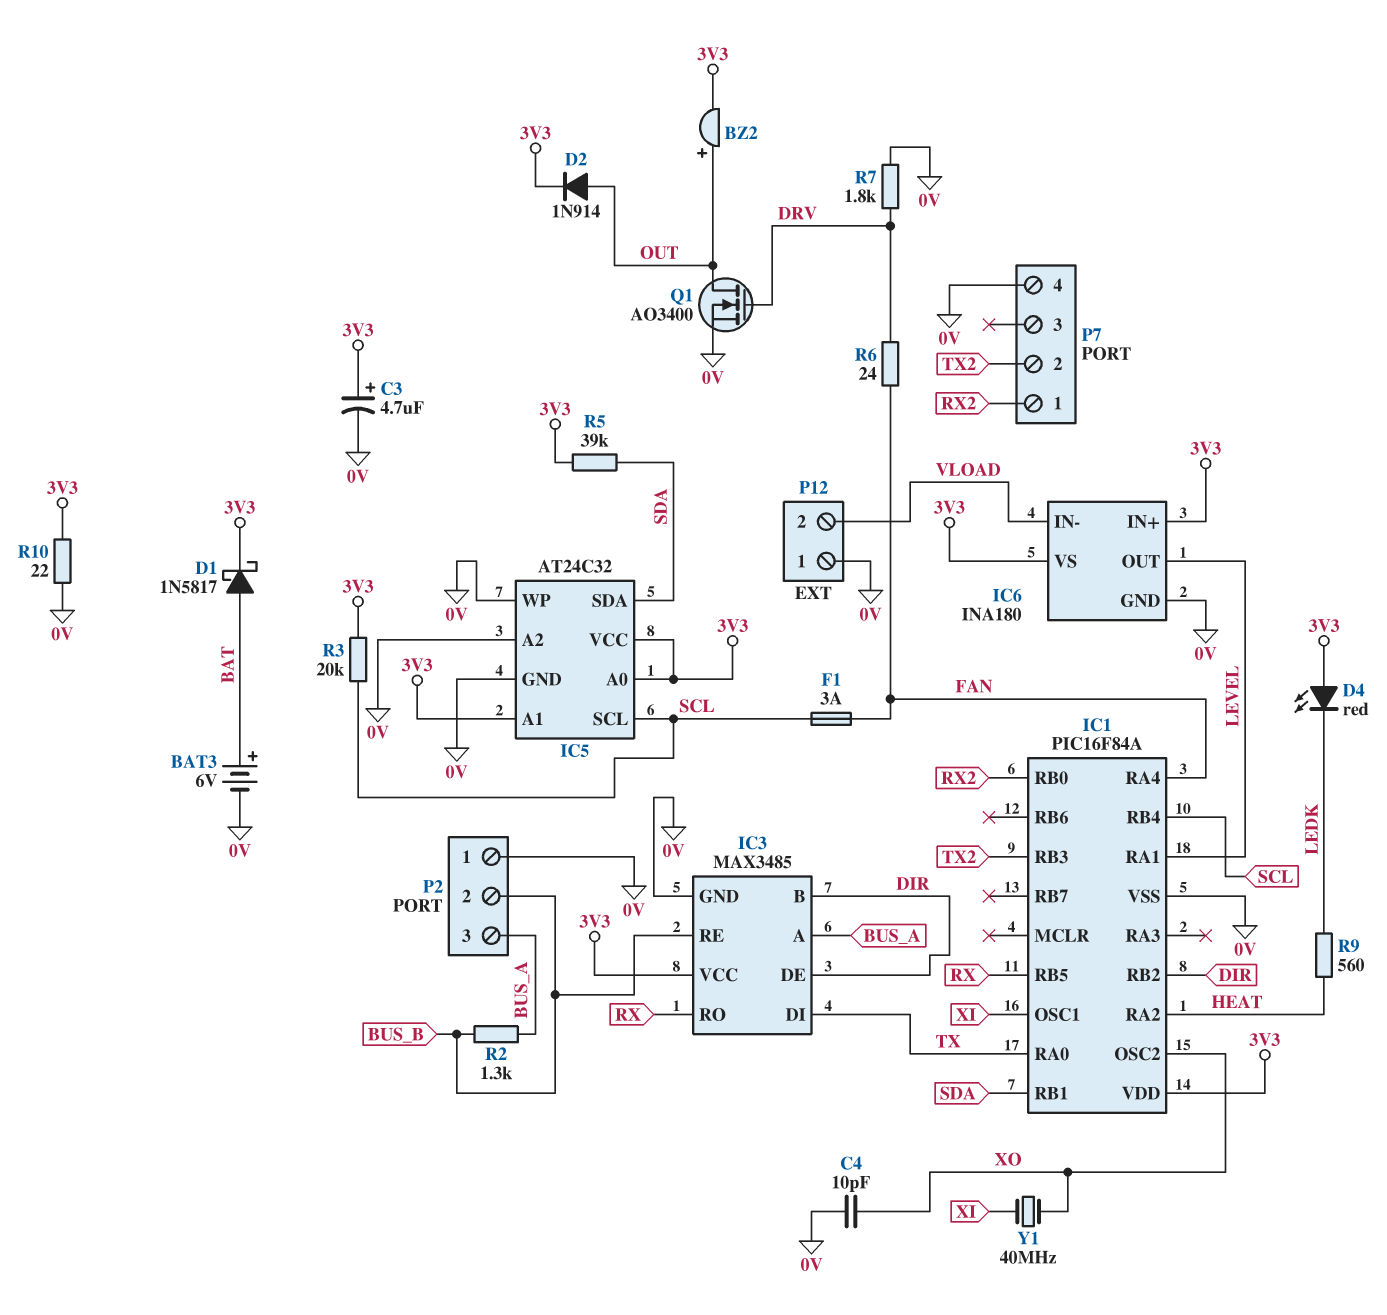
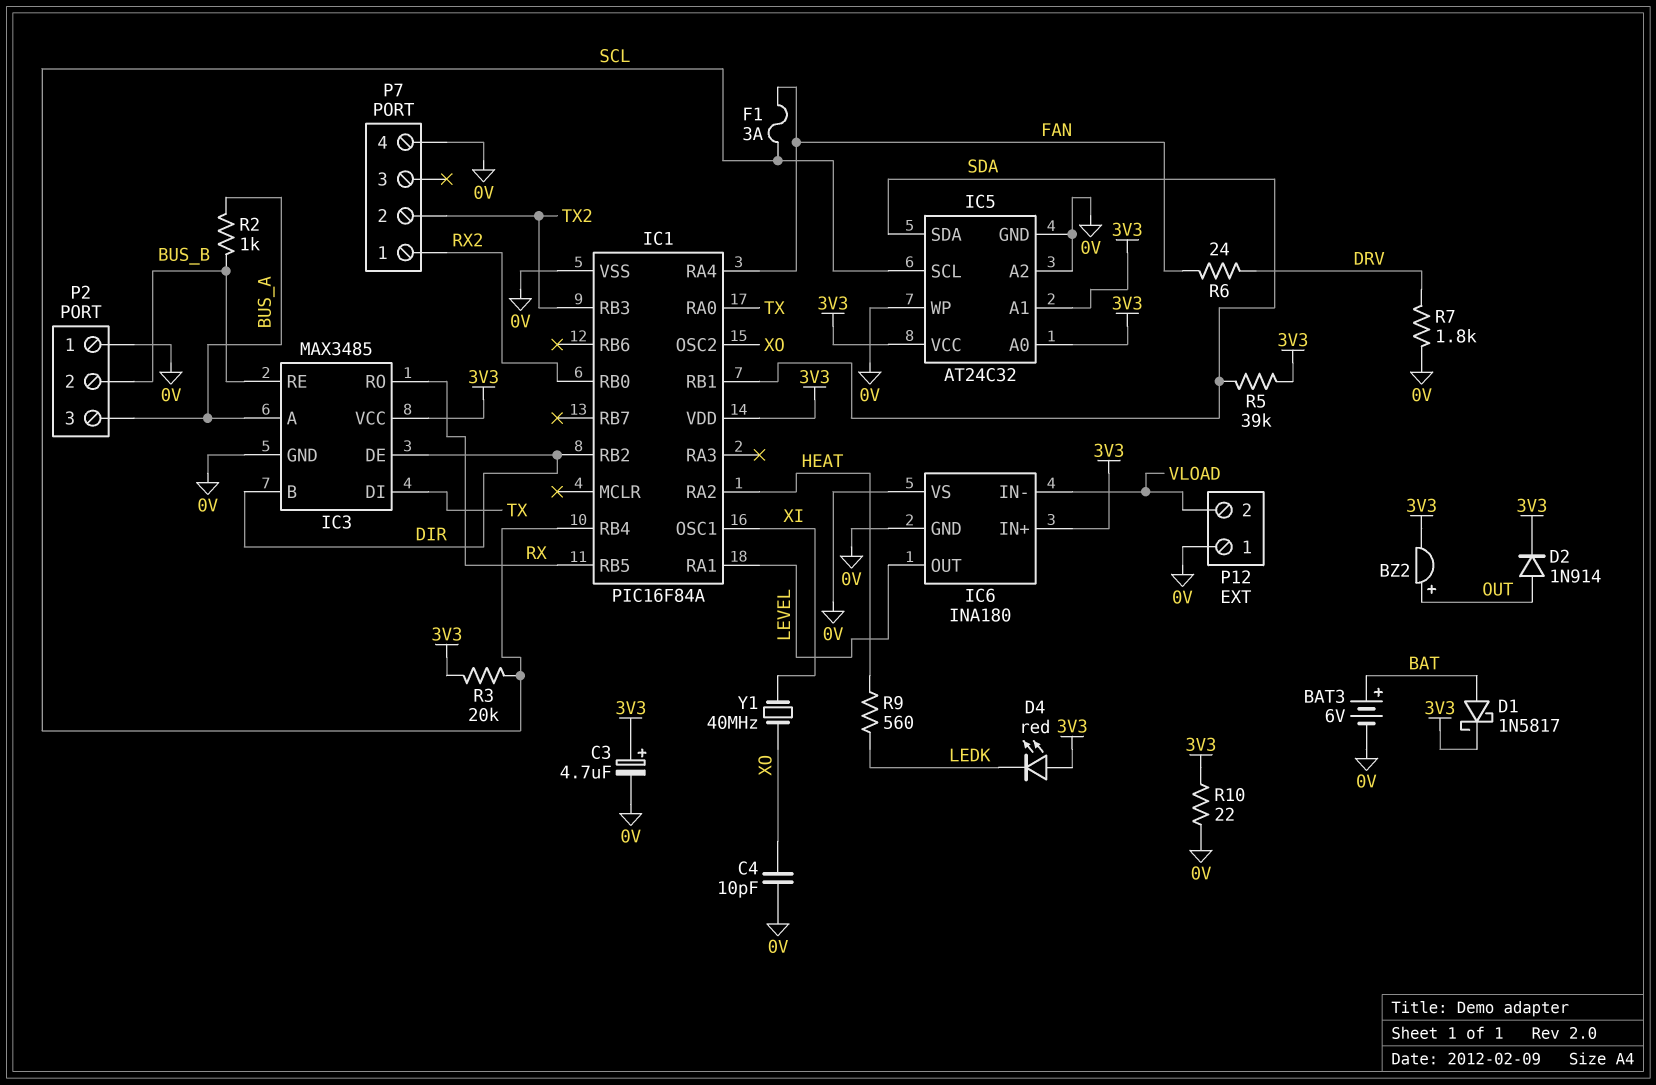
IC6 pin VS: 3V3 -> 0V
Q1: NMOS AO3400 (G DRV, D OUT, S 0V) -> none
R2: 1.3k (BUS_A, BUS_B) -> 1k (BUS_A, BUS_B)

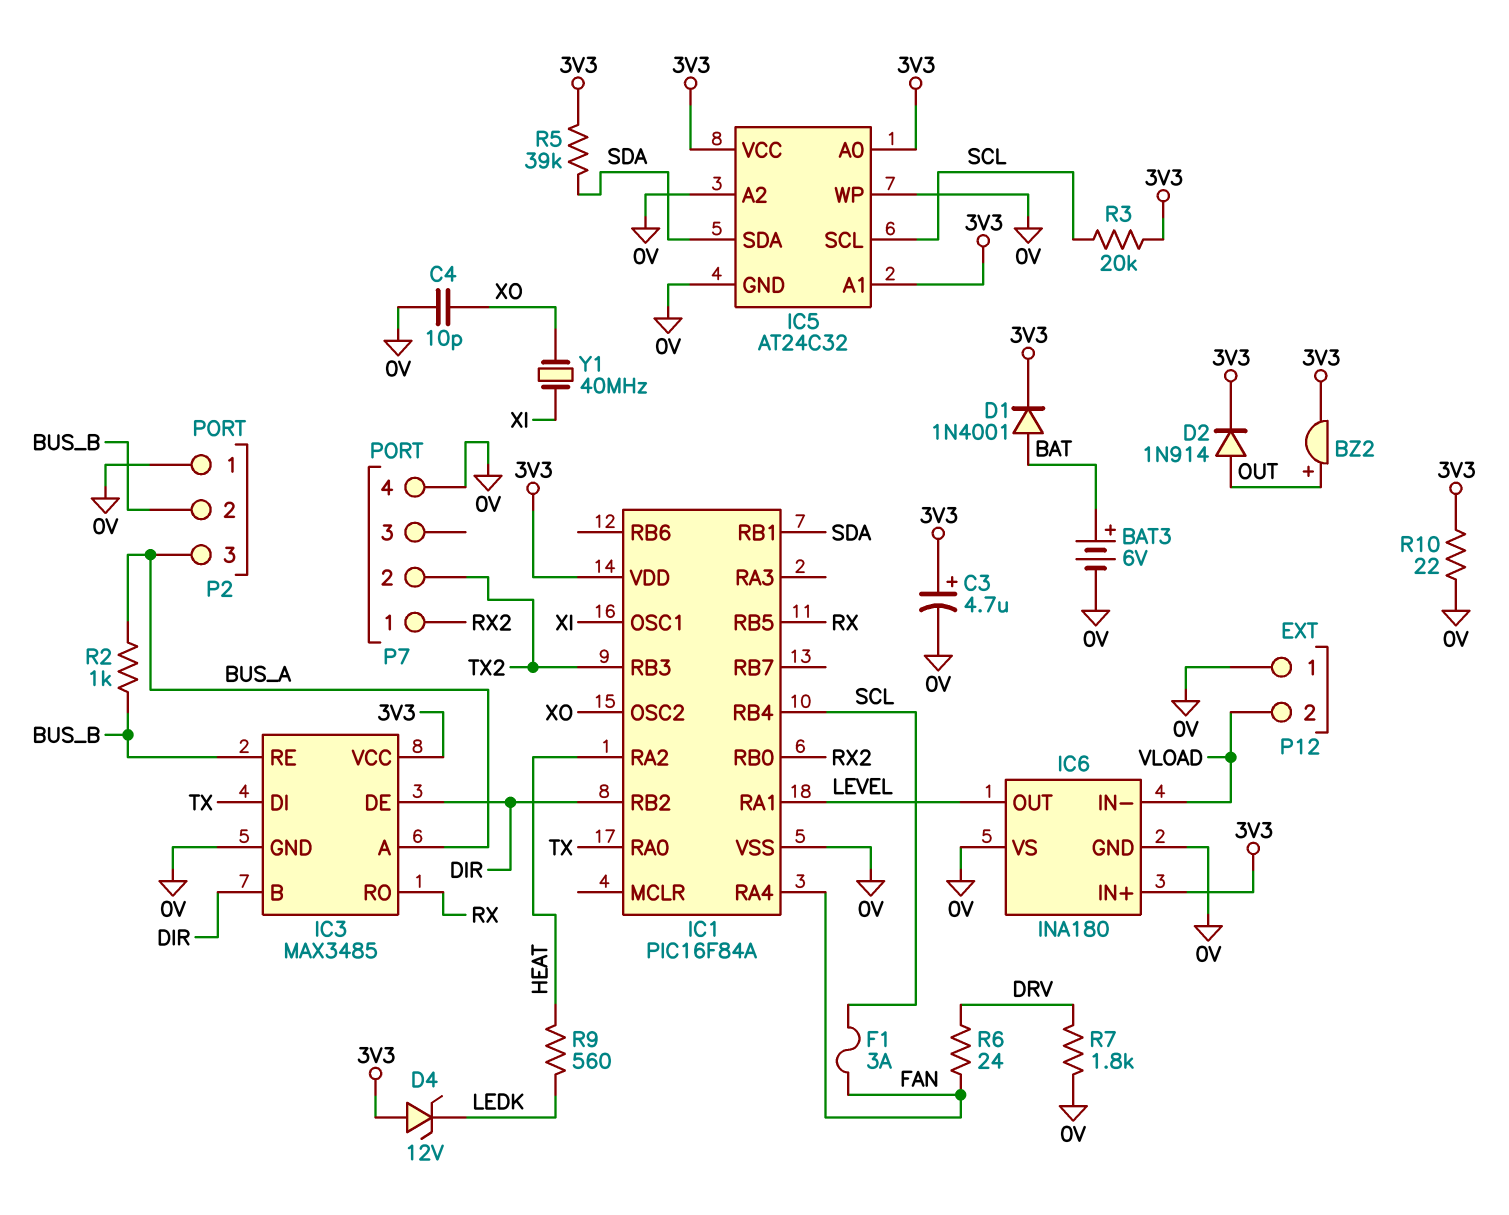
D1: schottky 1N5817 (A BAT, K 3V3) -> diode 1N4001 (A BAT, K 3V3)
D4: LED red (A 3V3, K LEDK) -> zener 12V (A 3V3, K LEDK)

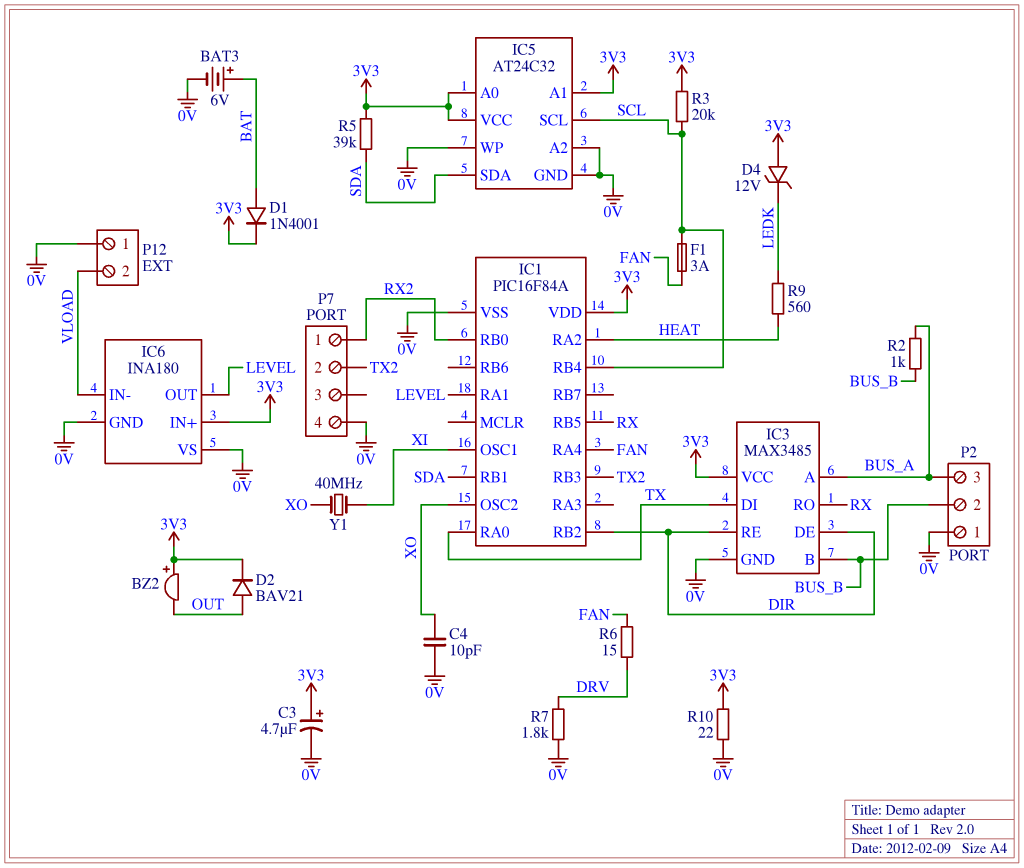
BZ2: buzzer (plus OUT, minus 3V3) -> buzzer (plus 3V3, minus OUT)
D2: diode 1N914 (A OUT, K 3V3) -> diode BAV21 (A OUT, K 3V3)
IC3 pin B: DIR -> BUS_B
IC3 pin RE: BUS_B -> DIR
R6: 24 (DRV, FAN) -> 15 (DRV, FAN)

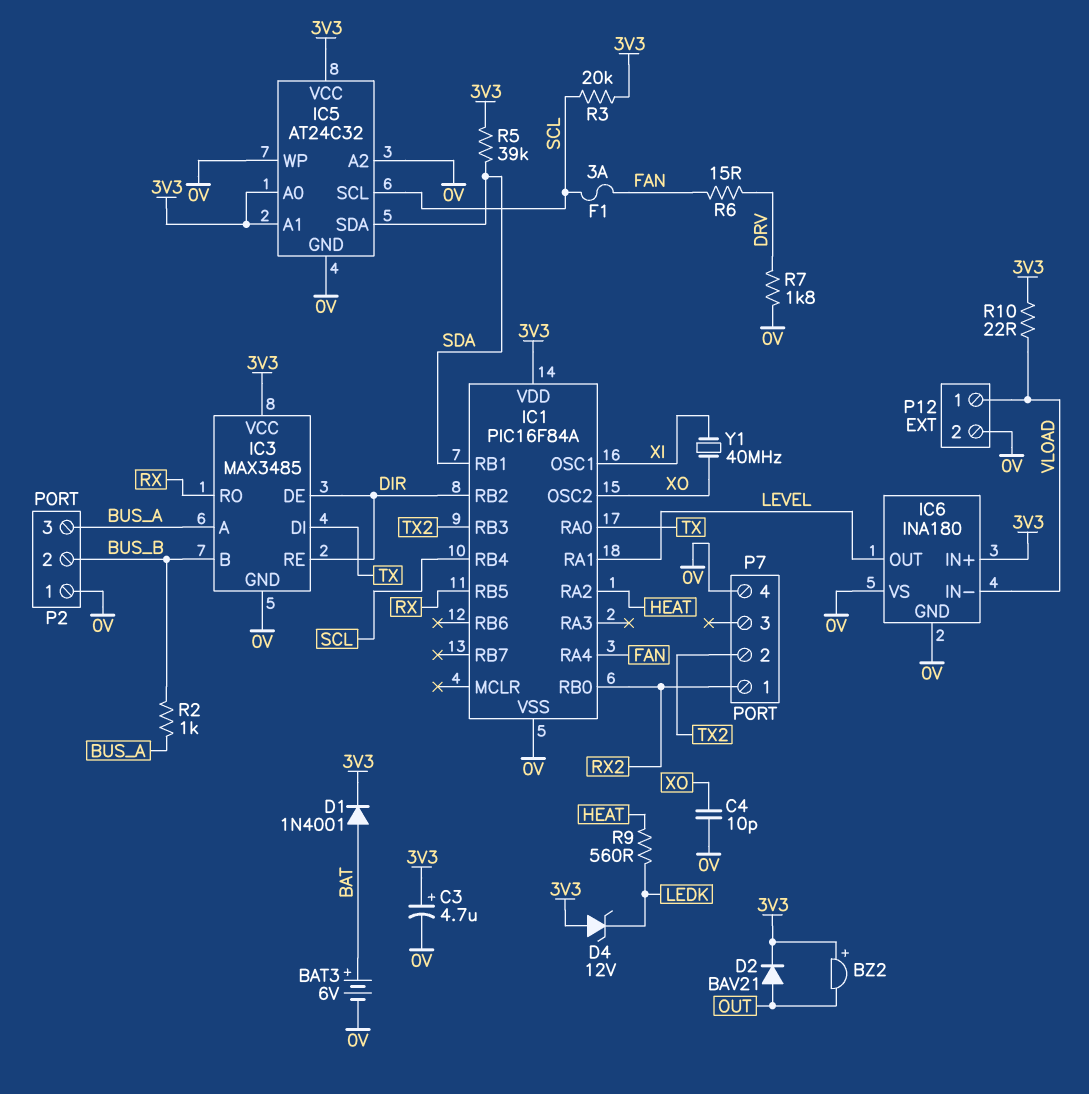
P12 pin 1: 0V -> VLOAD
P12 pin 2: VLOAD -> 0V
R10: 22 (0V, 3V3) -> 22 (3V3, VLOAD)

